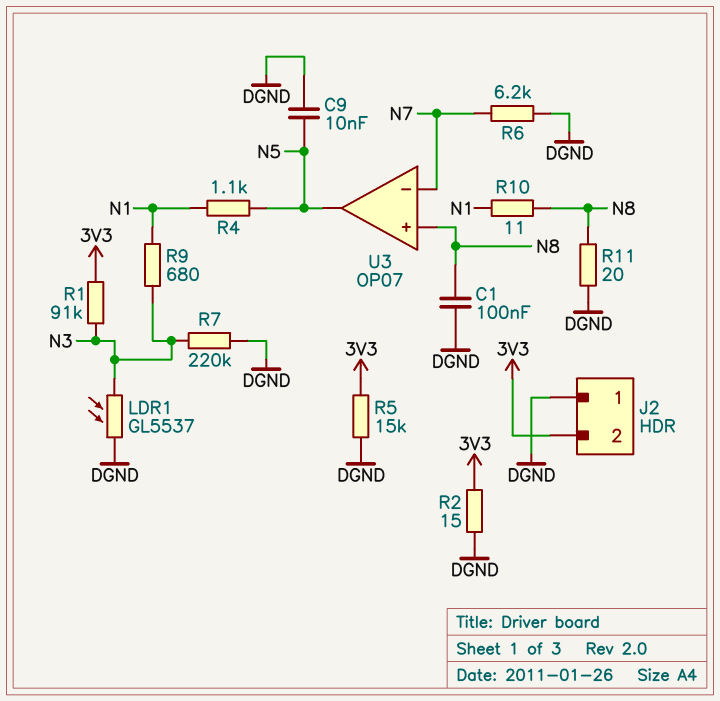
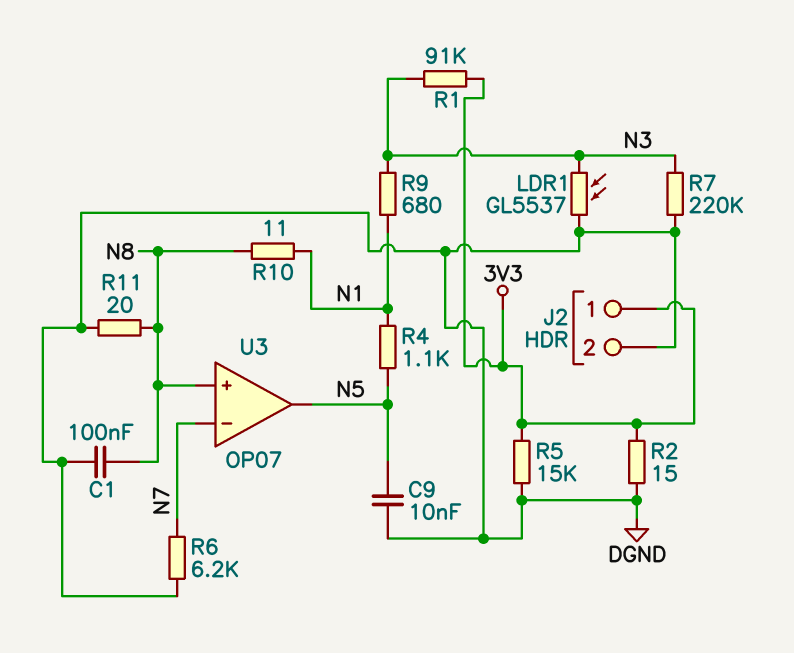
J2 pin 1: DGND -> 3V3
J2 pin 2: 3V3 -> DGND

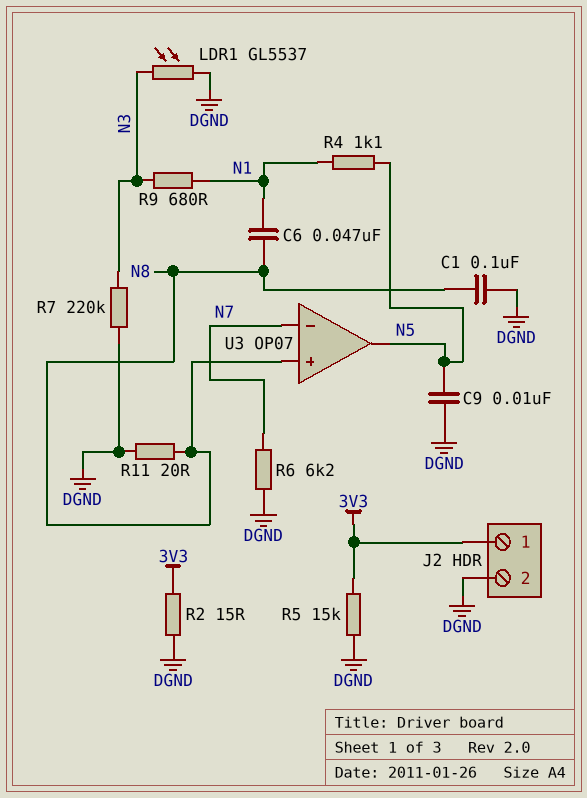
C6: none -> 47nF (N1, N8)
R1: 91k (3V3, N3) -> none
R10: 11 (N1, N8) -> none

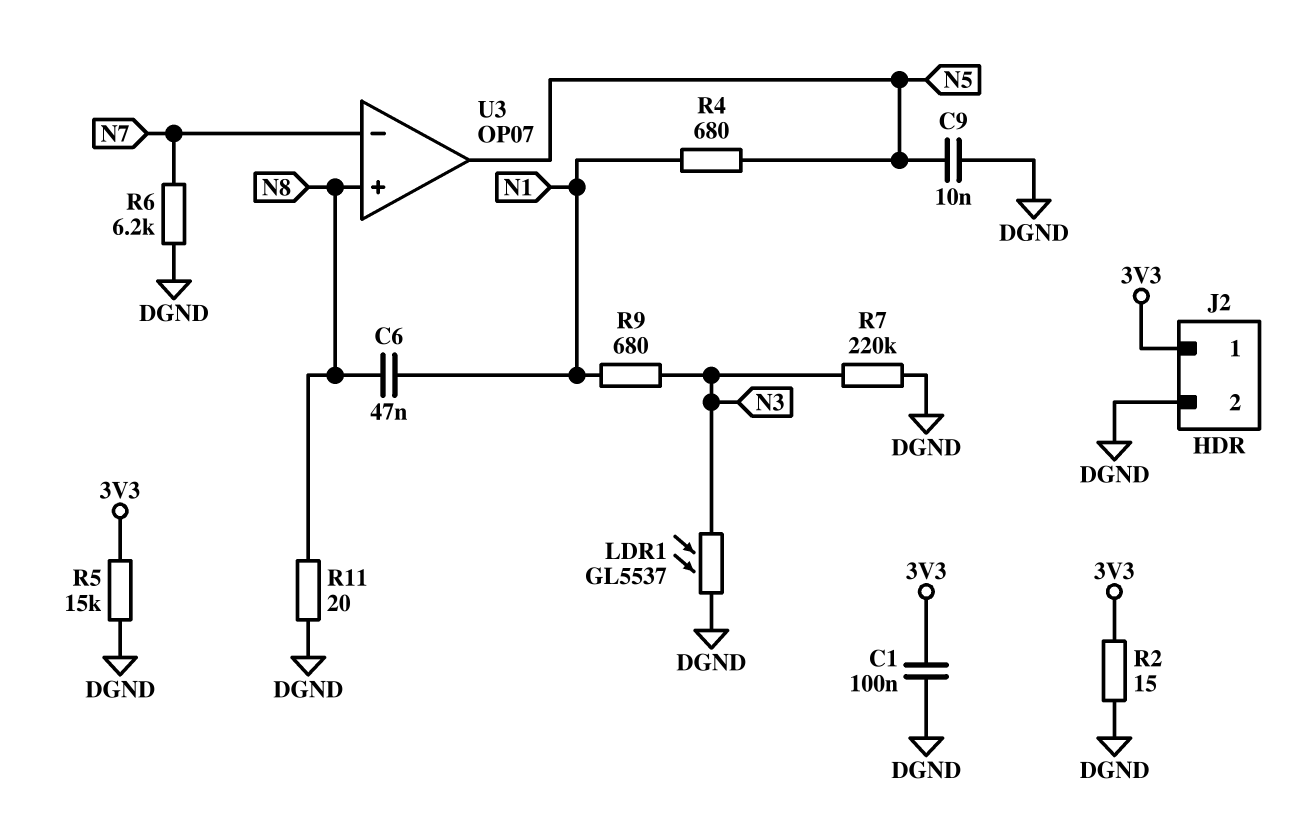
C1: 100nF (DGND, N8) -> 100nF (3V3, DGND)
R4: 1.1k (N1, N5) -> 680 (N1, N5)

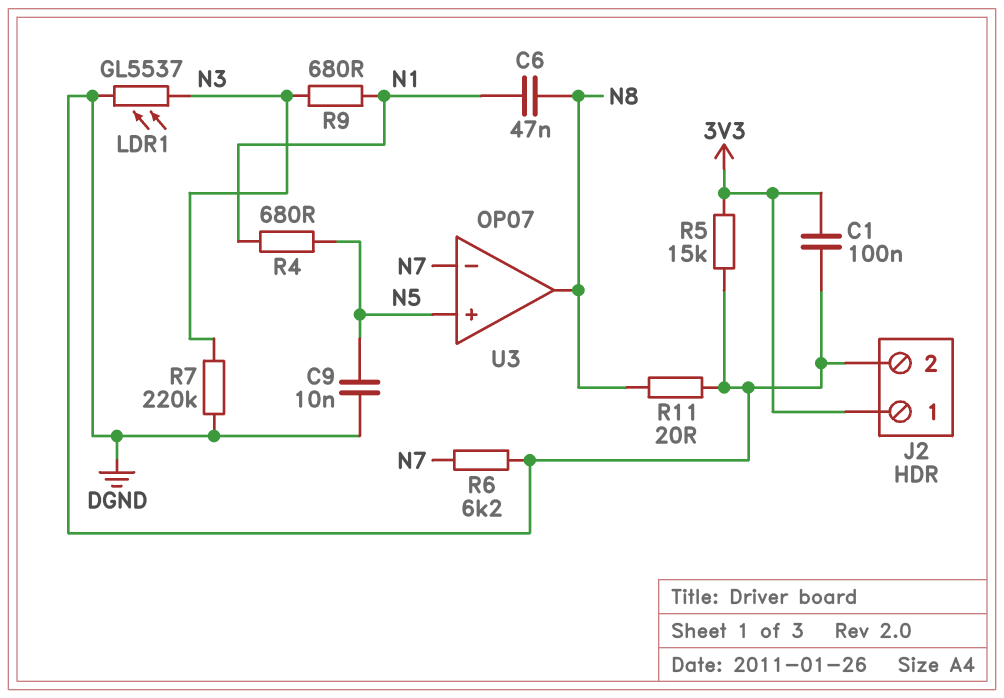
R2: 15 (3V3, DGND) -> none
U3 pin in+: N8 -> N5
U3 pin out: N5 -> N8

